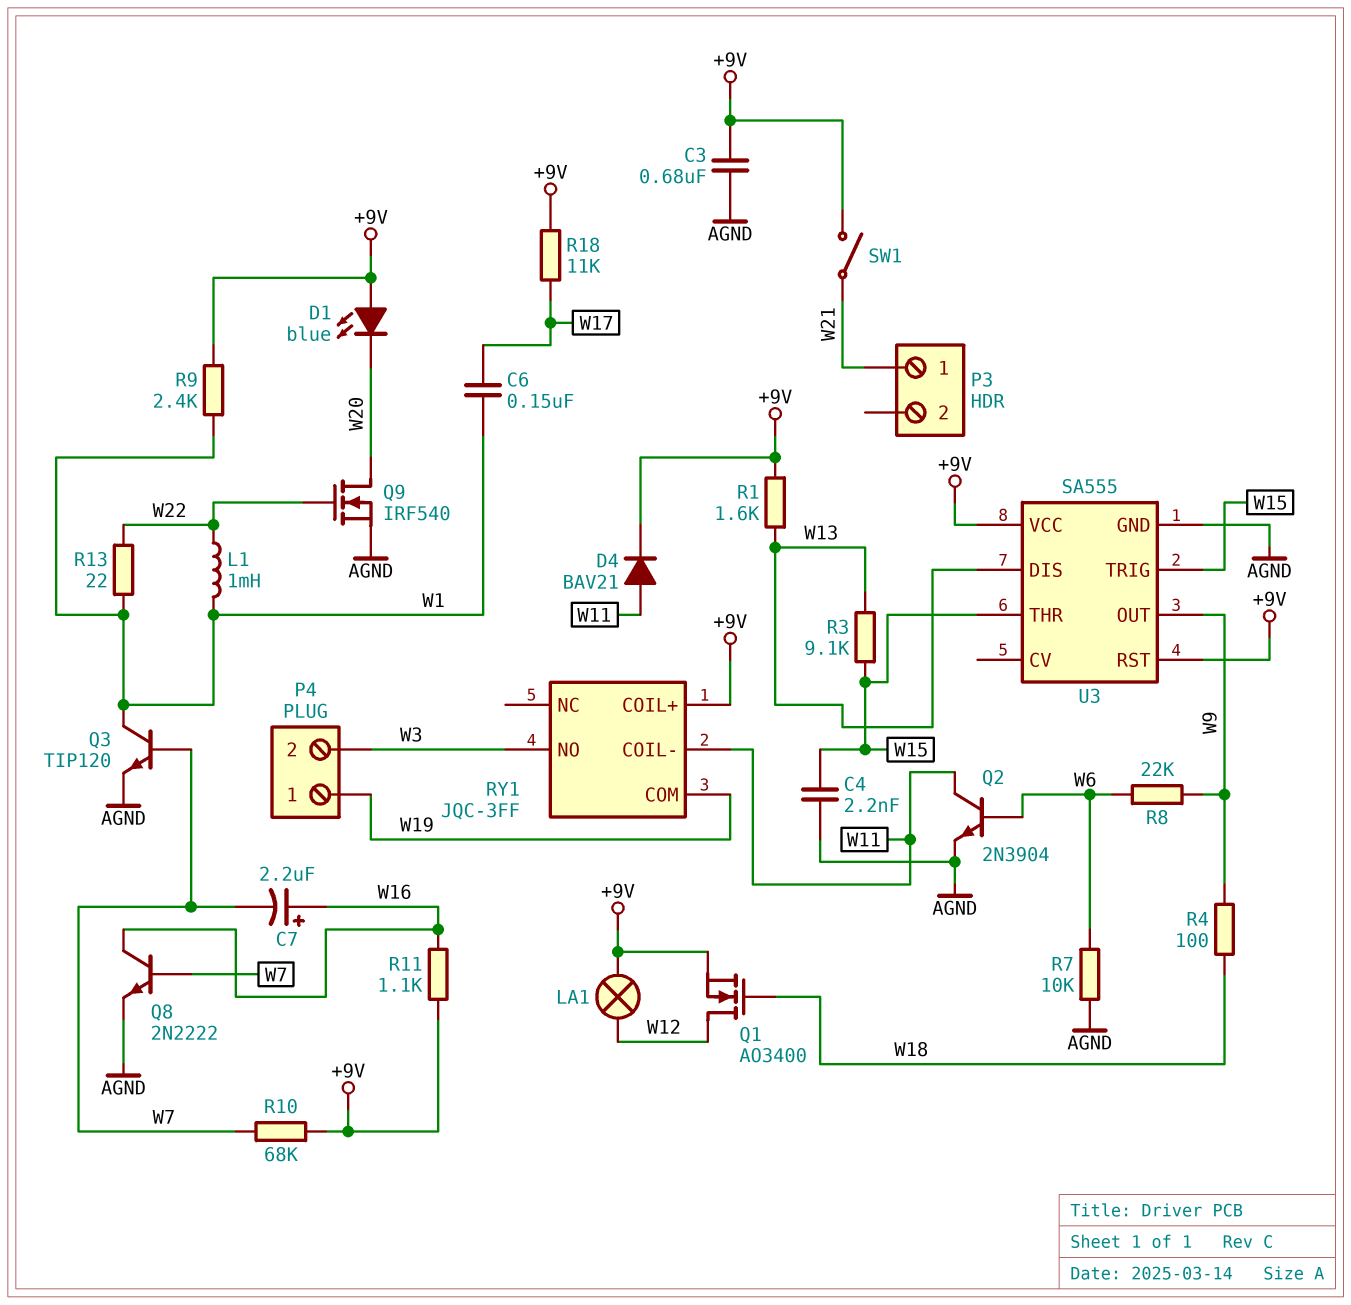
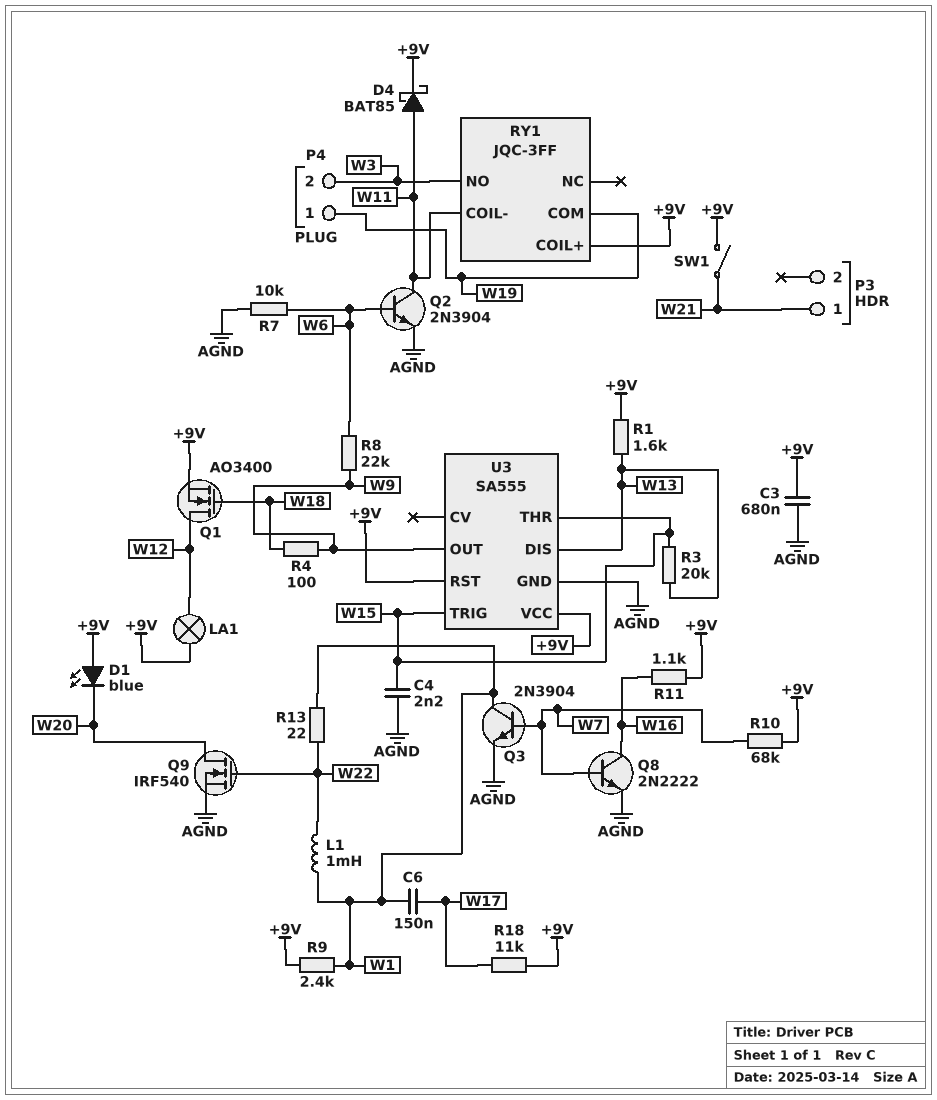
C7: 2.2uF (plus W16, minus W7) -> none
D4: diode BAV21 (A W11, K +9V) -> schottky BAT85 (A W11, K +9V)
Q3: NPN TIP120 (B W7, C W1, E AGND) -> NPN 2N3904 (B W7, C W1, E AGND)
R3: 9.1k (W13, W15) -> 20k (W13, W15)

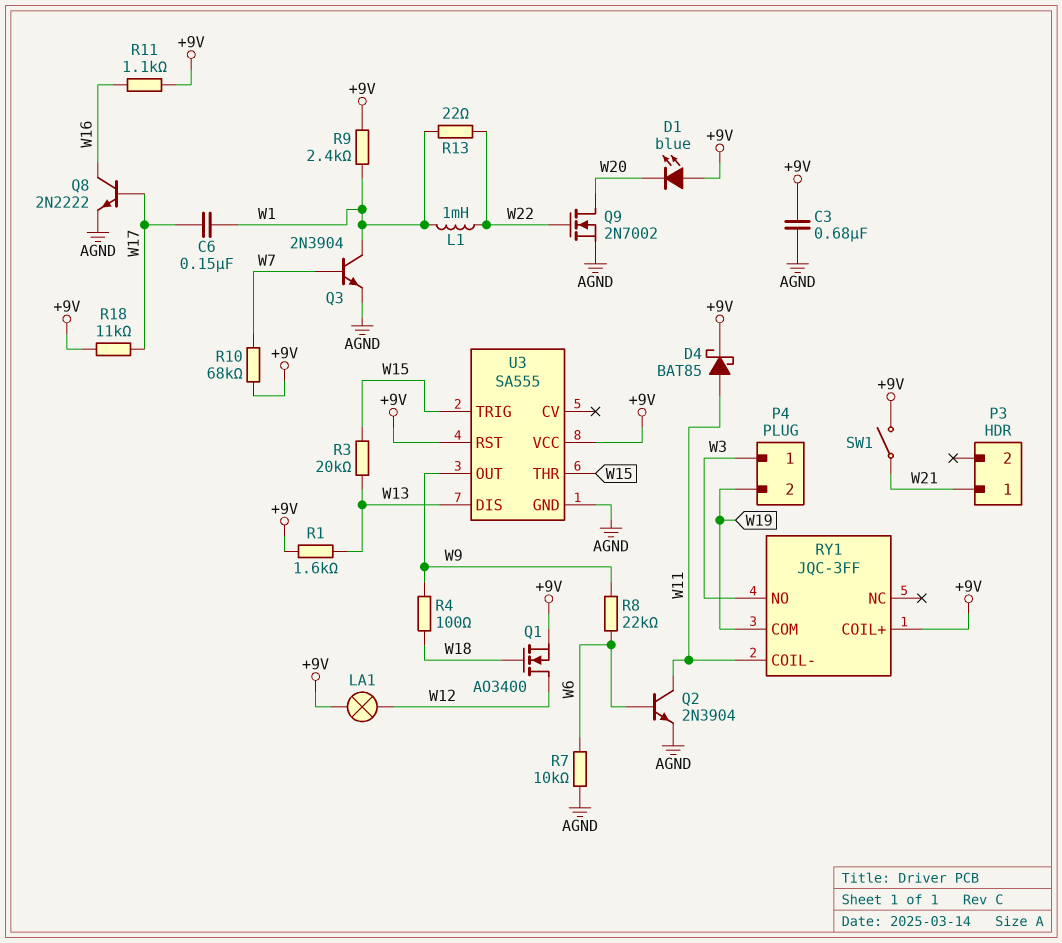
C4: 2.2nF (AGND, W15) -> none
P4 pin 1: W19 -> W3
P4 pin 2: W3 -> W19
Q8: NPN 2N2222 (B W7, C W16, E AGND) -> NPN 2N2222 (B W17, C W16, E AGND)
Q9: NMOS IRF540 (G W22, D W20, S AGND) -> NMOS 2N7002 (G W22, D W20, S AGND)

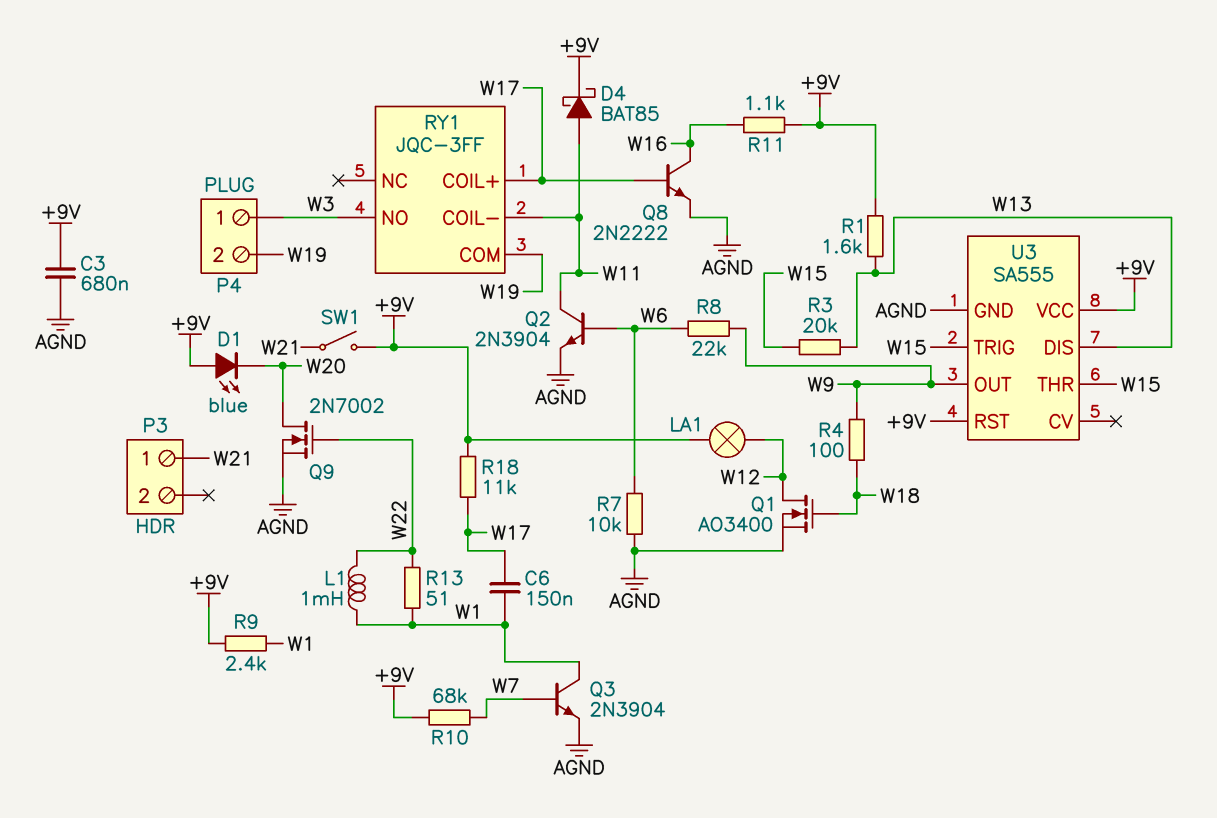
Q1: NMOS AO3400 (G W18, D W12, S +9V) -> NMOS AO3400 (G W18, D W12, S AGND)
R13: 22 (W1, W22) -> 51 (W1, W22)
RY1 pin COIL+: +9V -> W17

